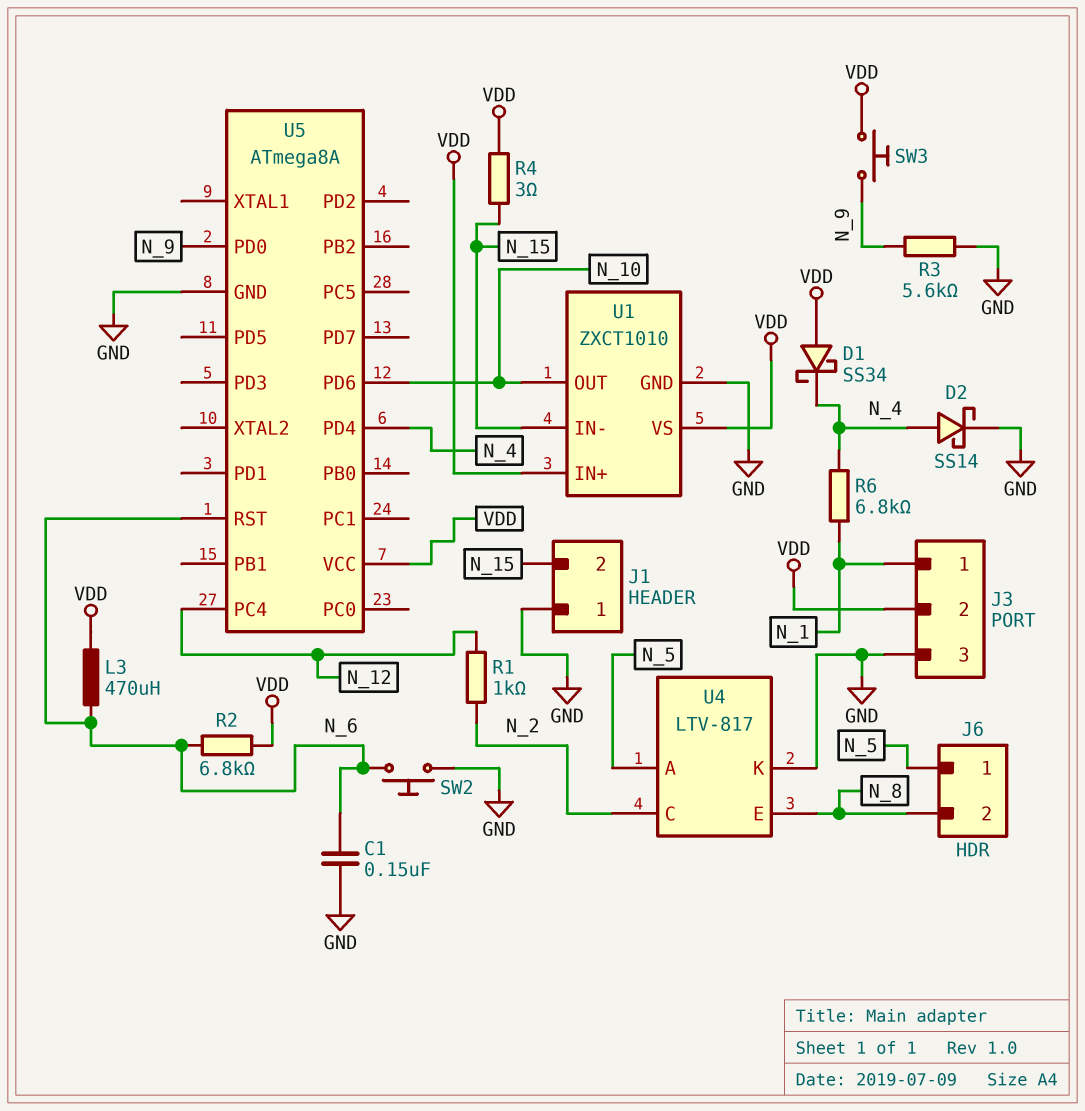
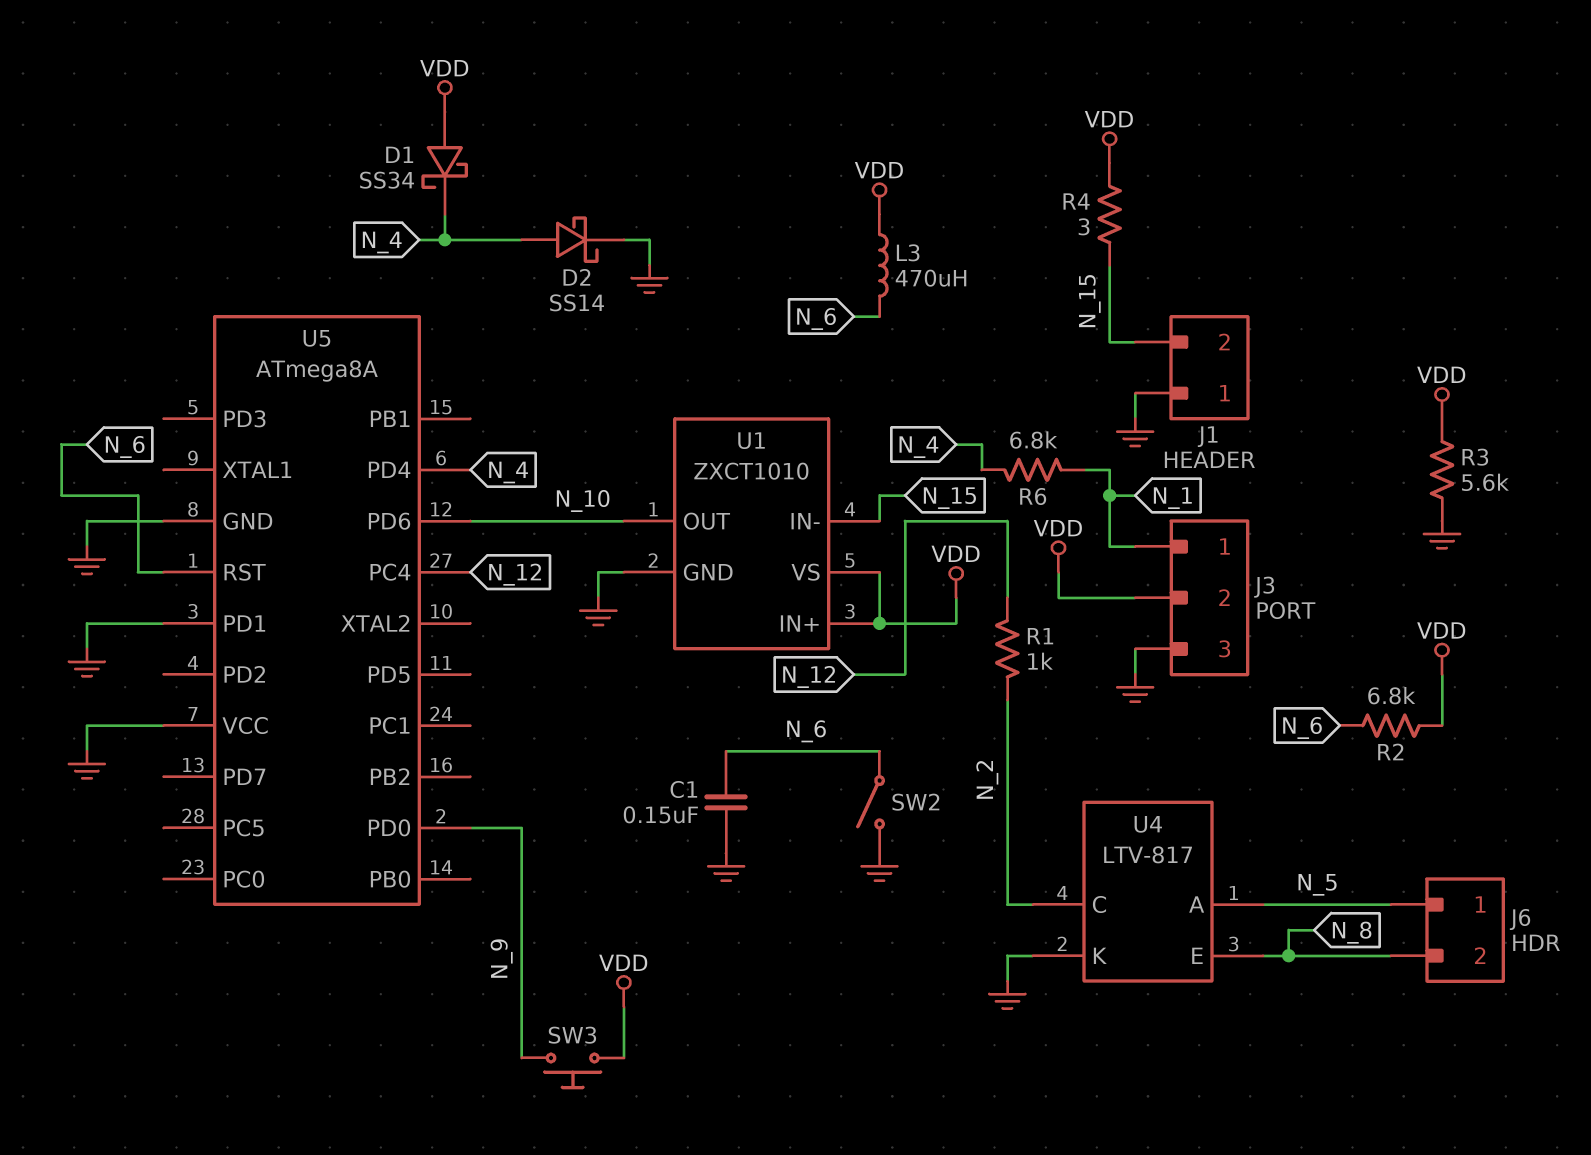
R3: 5.6k (GND, N_9) -> 5.6k (GND, VDD)
SW2: button (GND, N_6) -> switch (GND, N_6)
U5 pin PD1: none -> GND
U5 pin VCC: VDD -> GND

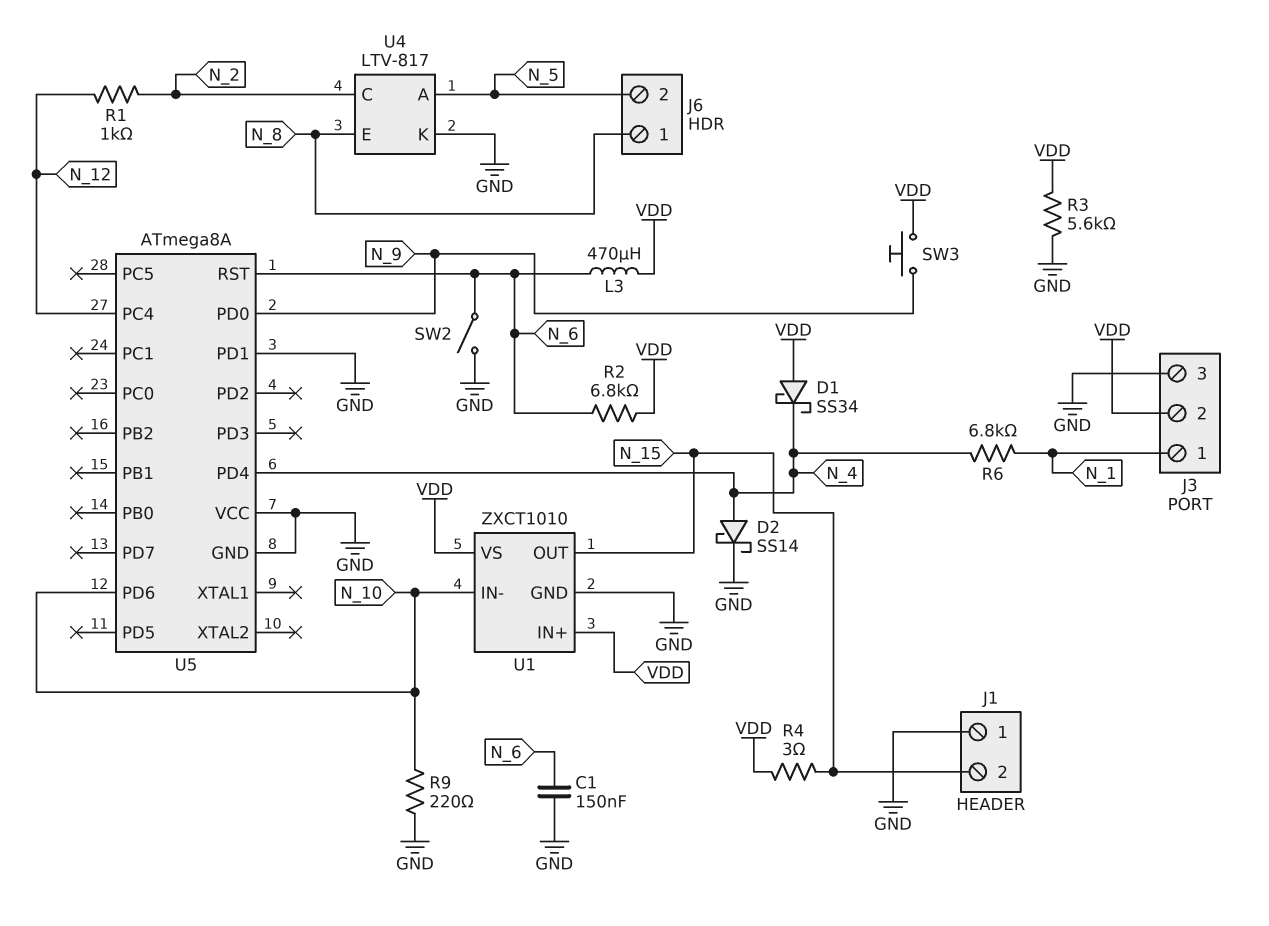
J6 pin 1: N_5 -> N_8
J6 pin 2: N_8 -> N_5
R9: none -> 220 (GND, N_10)
U1 pin IN-: N_15 -> N_10
U1 pin OUT: N_10 -> N_15

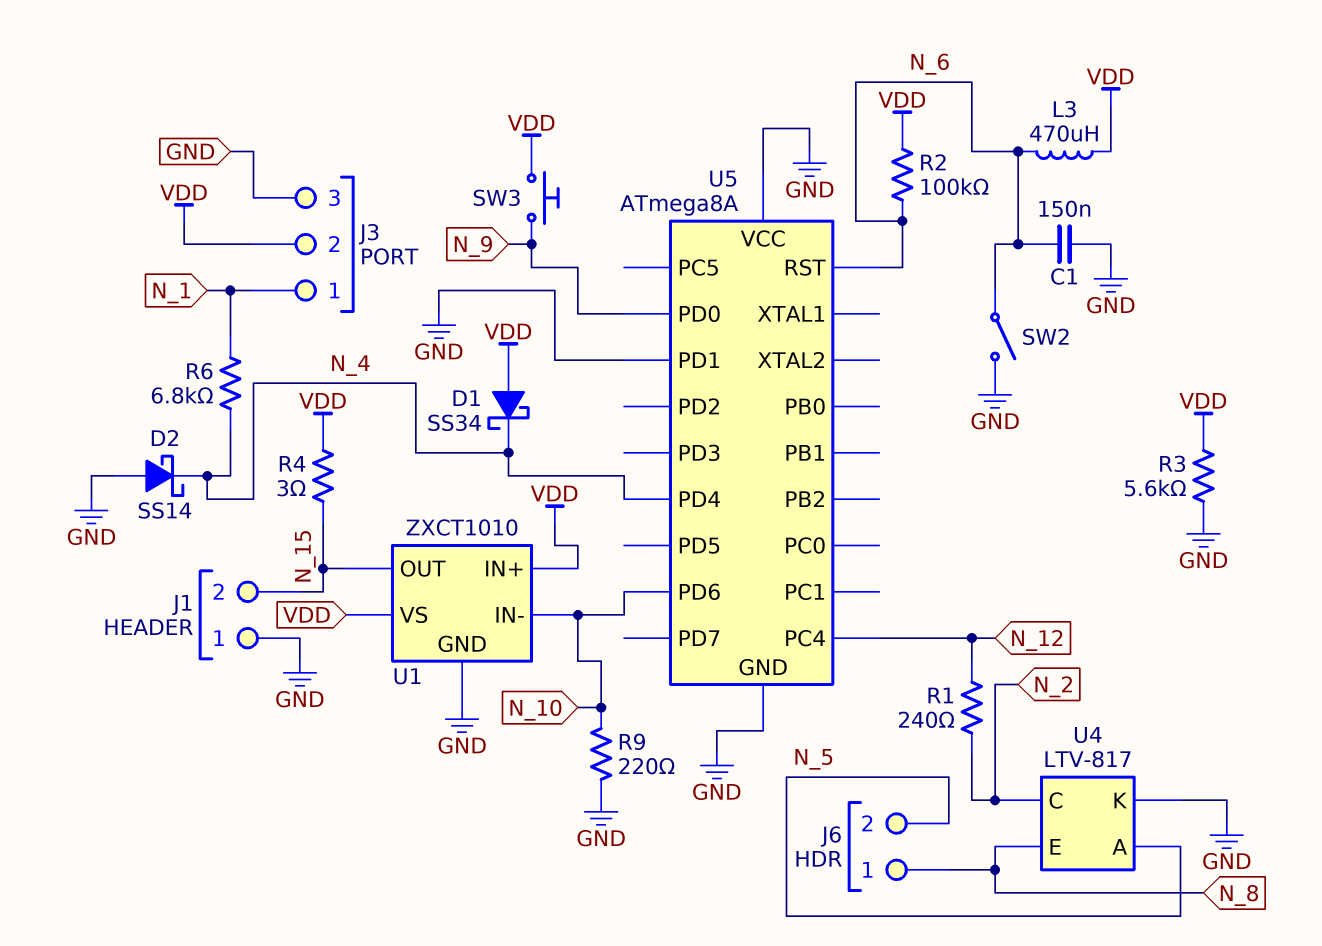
D2: schottky SS14 (A N_4, K GND) -> schottky SS14 (A GND, K N_4)
R1: 1k (N_2, N_12) -> 240 (N_2, N_12)
R2: 6.8k (N_6, VDD) -> 100k (N_6, VDD)

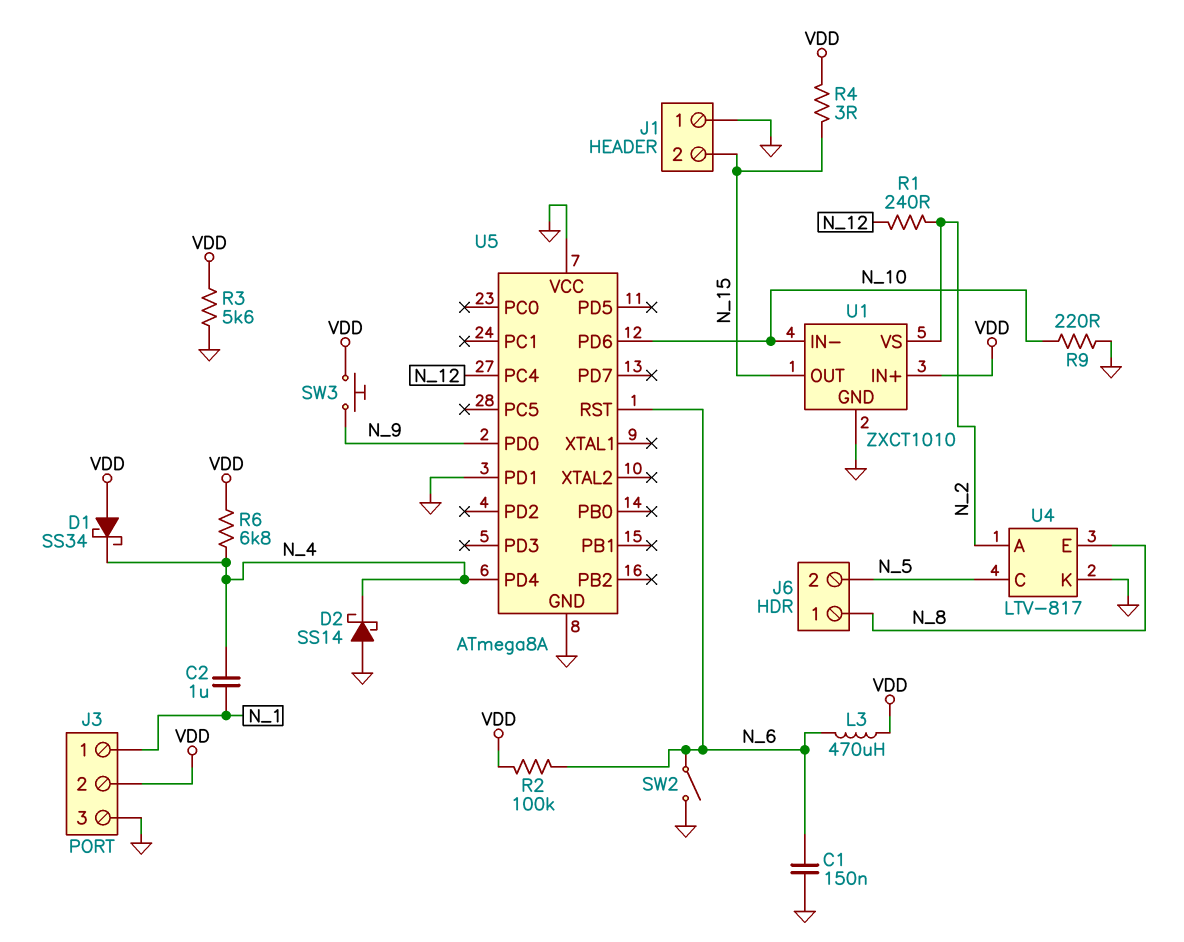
C2: none -> 1uF (N_1, N_4)
R6: 6.8k (N_1, N_4) -> 6.8k (N_4, VDD)
U1 pin VS: VDD -> N_2
U4 pin A: N_5 -> N_2
U4 pin C: N_2 -> N_5

